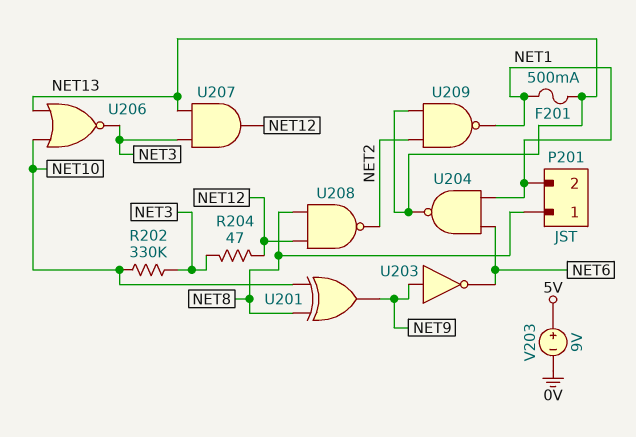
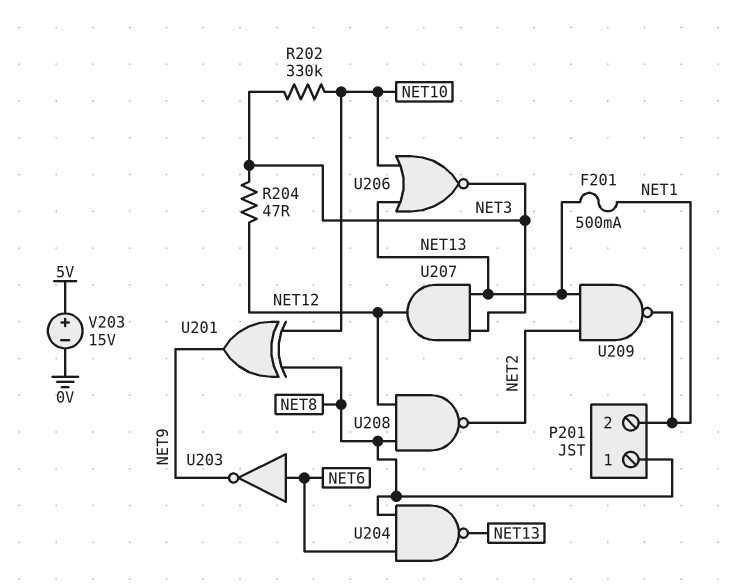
U203: NOT (in NET9, out NET6) -> NOT (in NET6, out NET9)
U204: NAND (in NET1, in NET6, out NET13) -> NAND (in NET6, in NET8, out NET13)
V203: 9V (plus 5V, minus 0V) -> 15V (plus 5V, minus 0V)

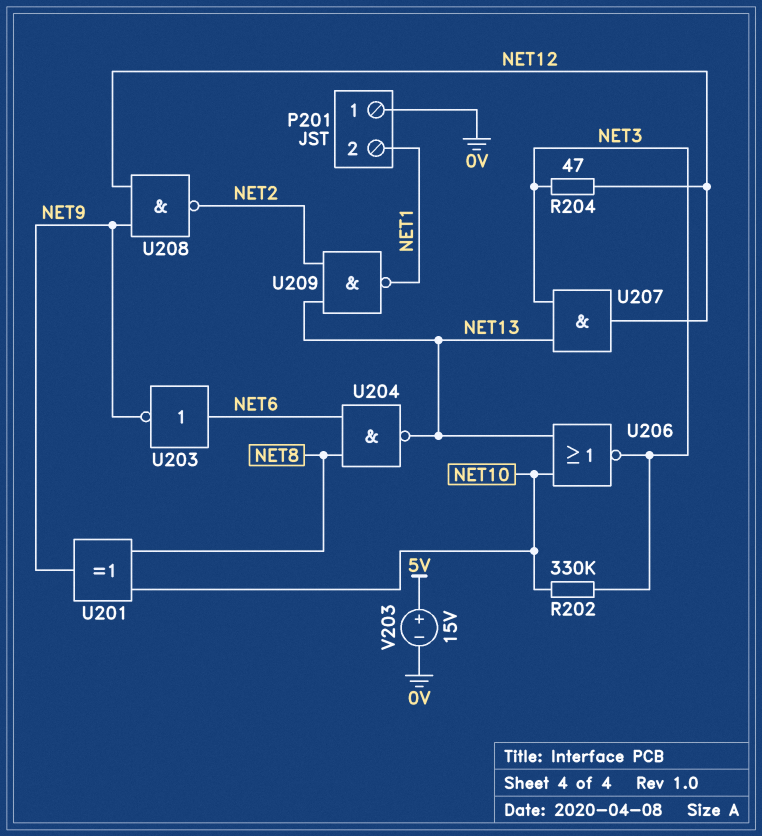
F201: 500mA (NET1, NET13) -> none
P201 pin 1: NET8 -> 0V
U208: NAND (in NET8, in NET12, out NET2) -> NAND (in NET9, in NET12, out NET2)

